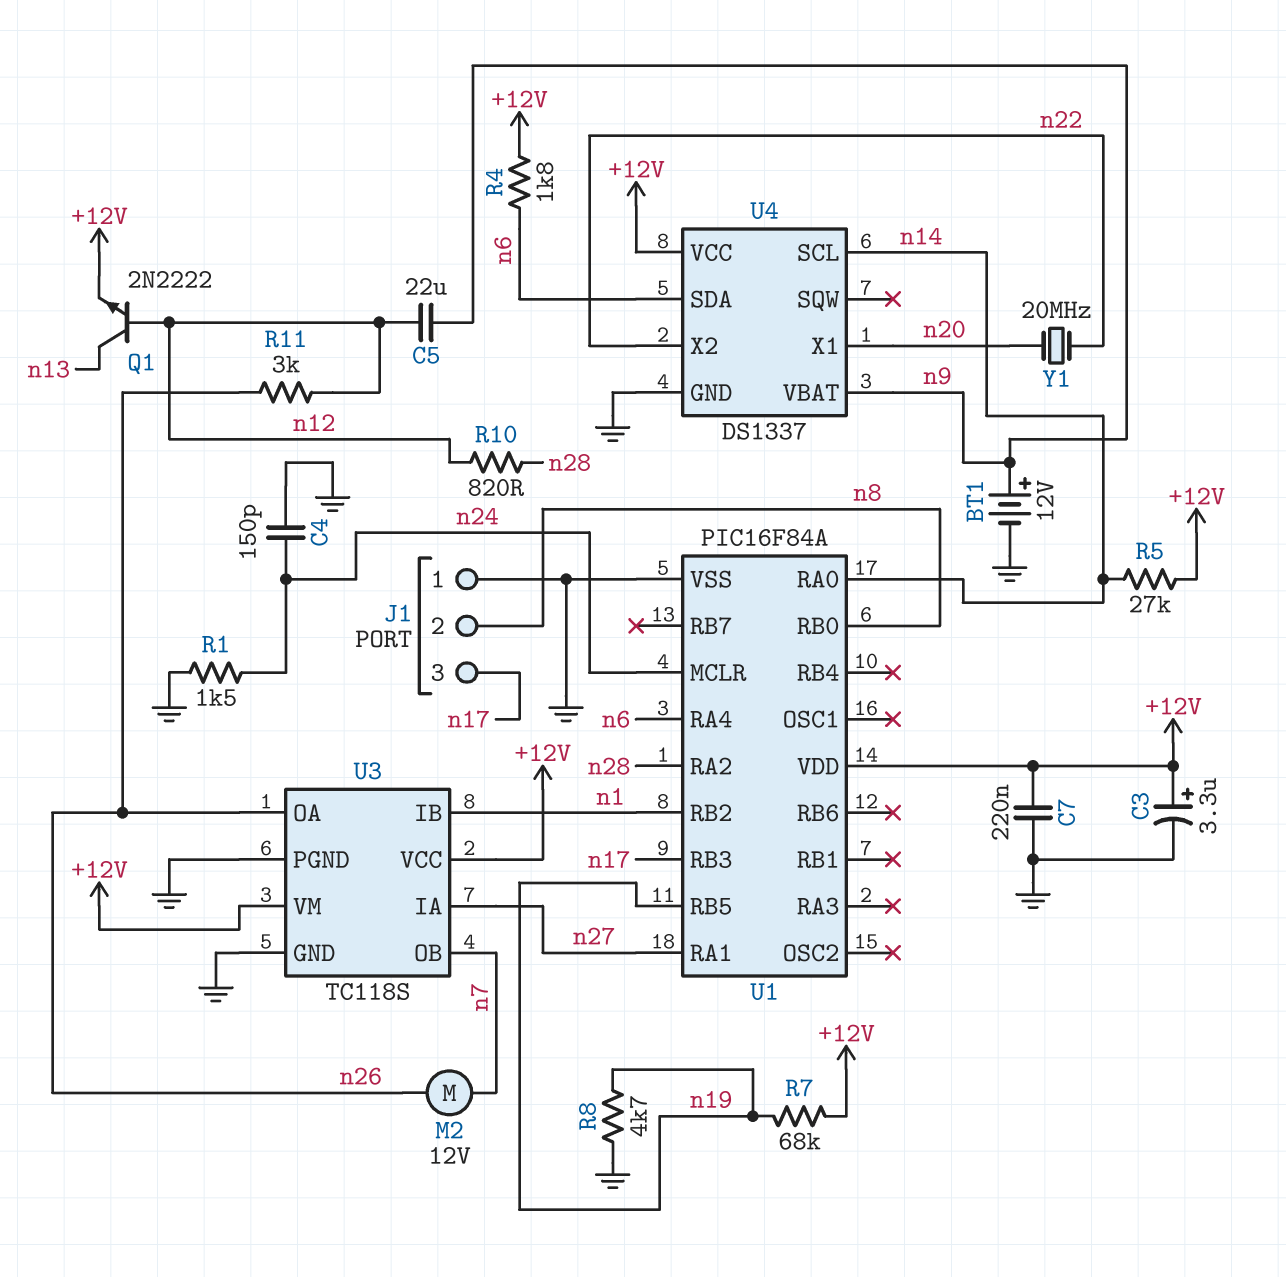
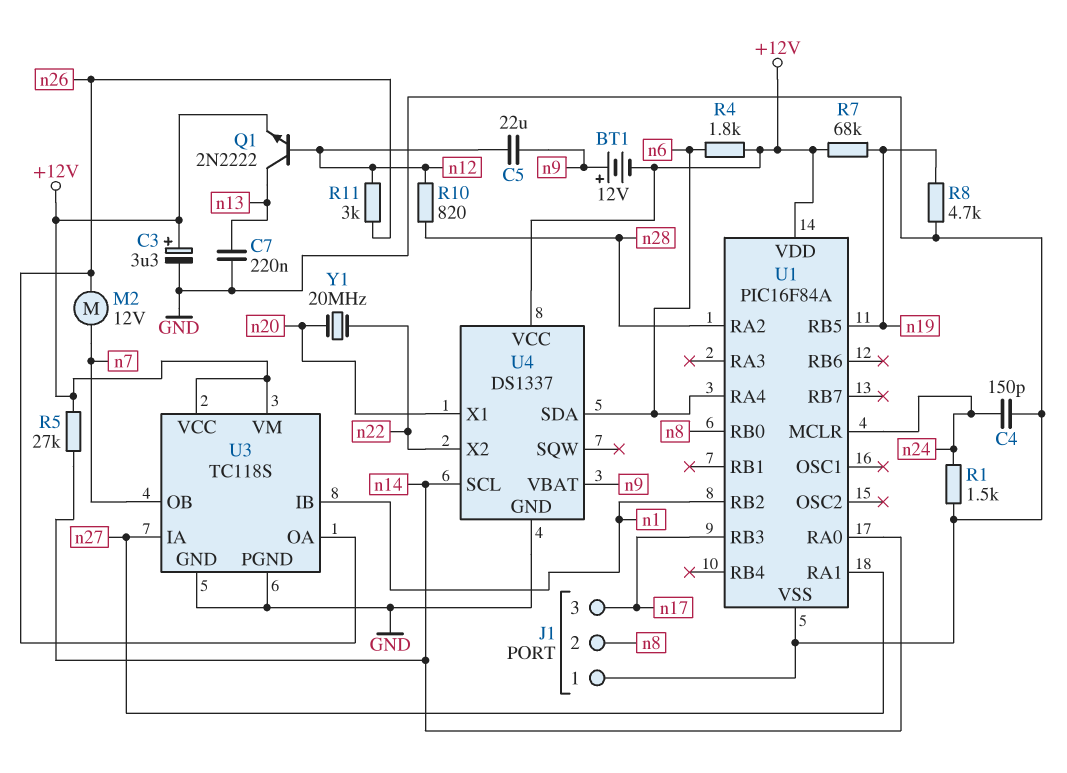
BT1: 12V (plus n9, minus GND) -> 12V (plus n9, minus +12V)
C7: 220nF (+12V, GND) -> 220nF (GND, n13)

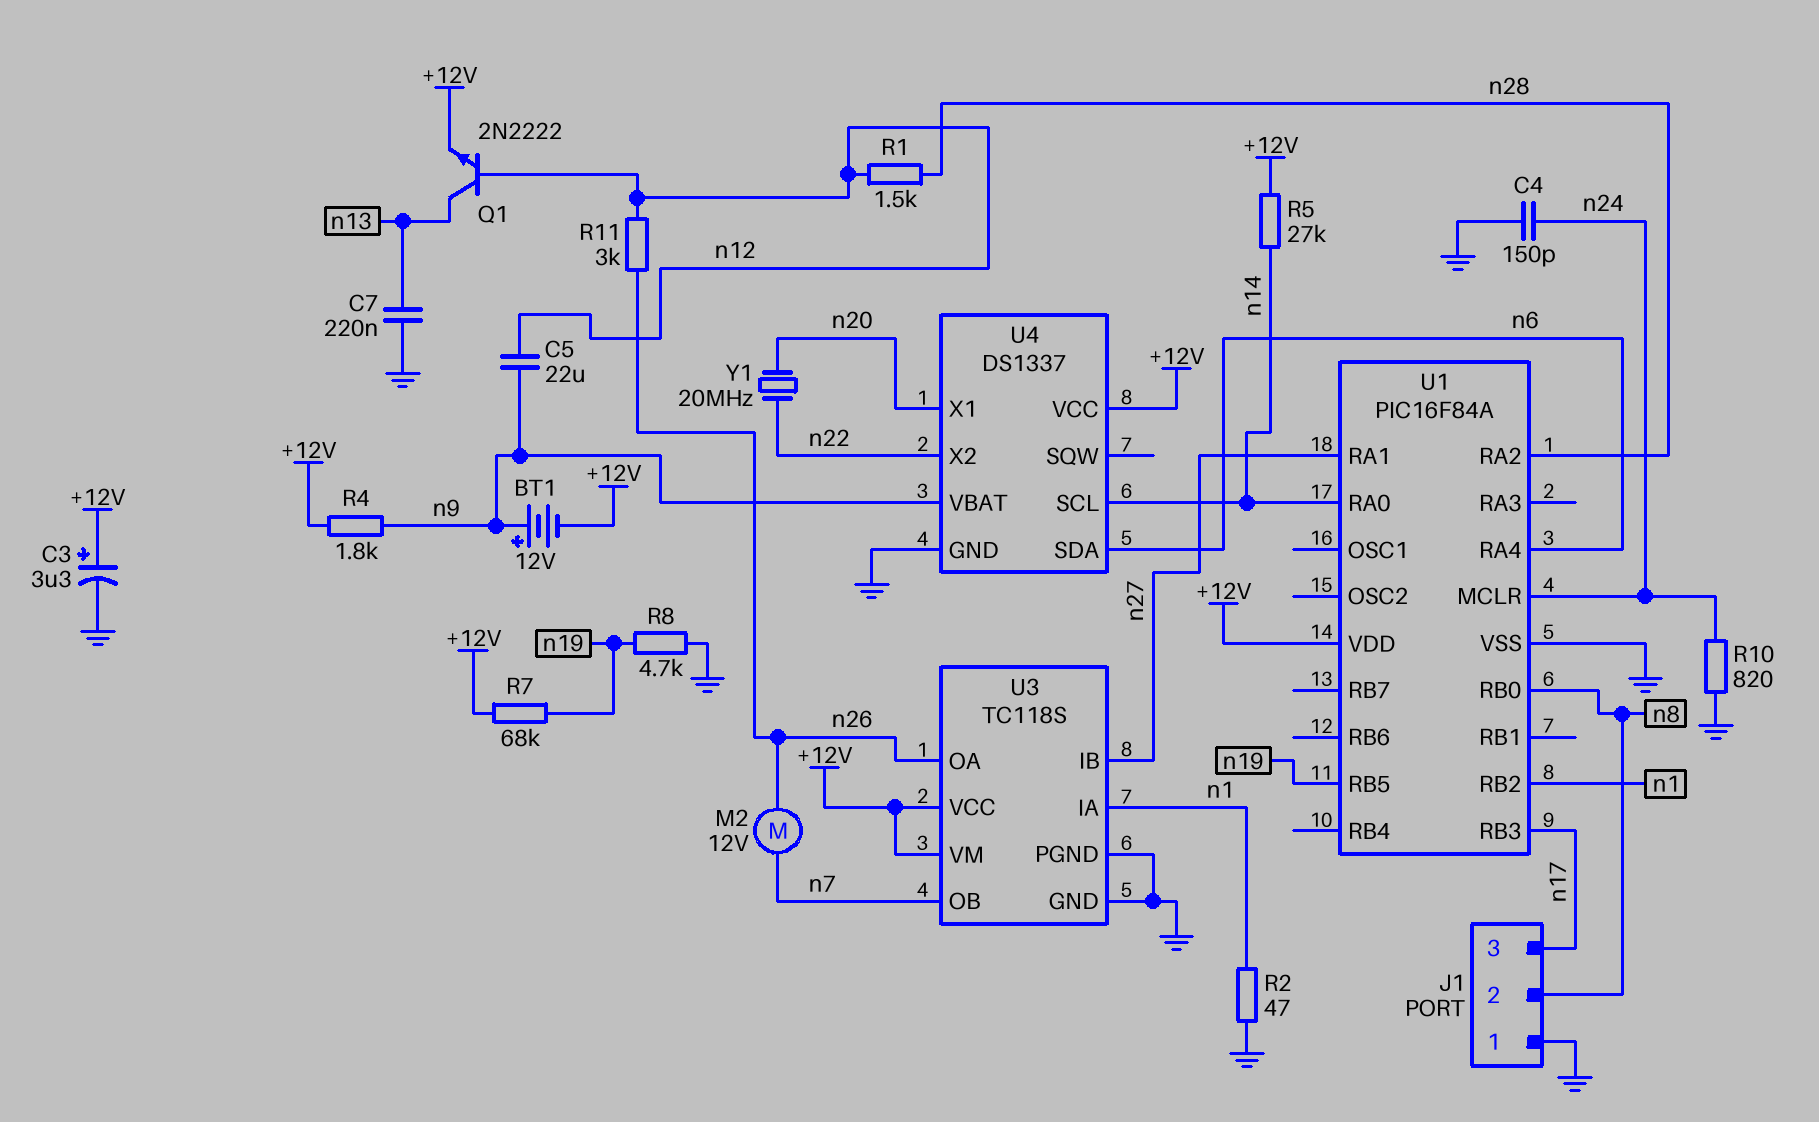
R1: 1.5k (GND, n24) -> 1.5k (n12, n28)
R2: none -> 47 (GND, n1)
R4: 1.8k (+12V, n6) -> 1.8k (+12V, n9)
R10: 820 (n12, n28) -> 820 (GND, n24)
U3 pin IA: n27 -> n1
U3 pin IB: n1 -> n27

